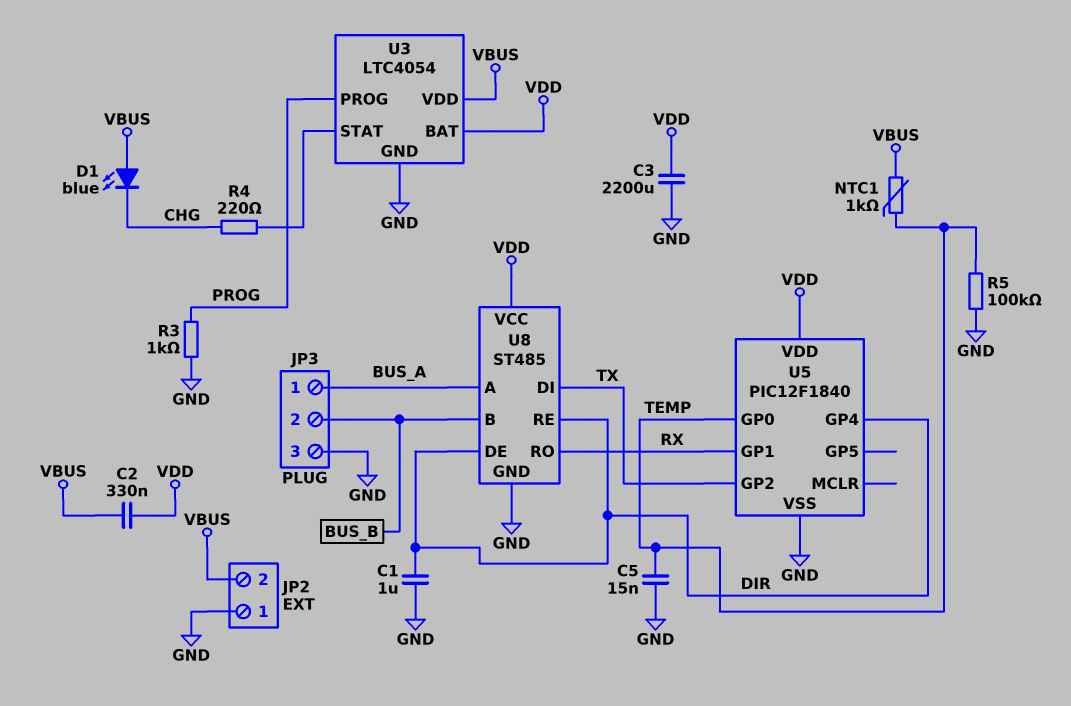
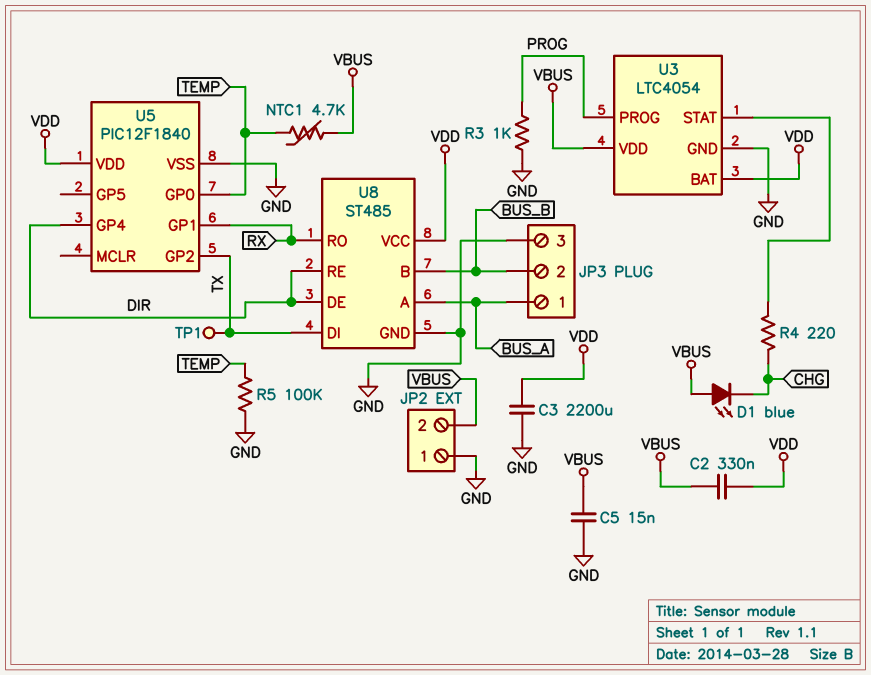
C1: 1uF (DIR, GND) -> none
C5: 15nF (GND, TEMP) -> 15nF (GND, VBUS)
NTC1: 1k (TEMP, VBUS) -> 4.7k (TEMP, VBUS)
TP1: none -> test point (TX)

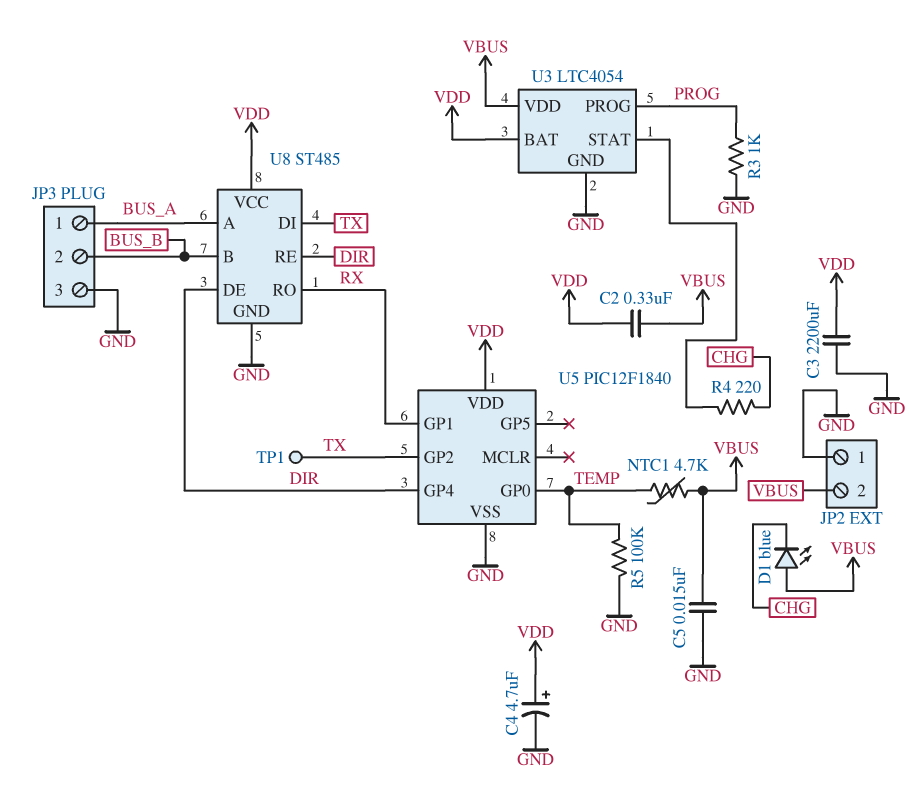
C4: none -> 4.7uF (plus VDD, minus GND)

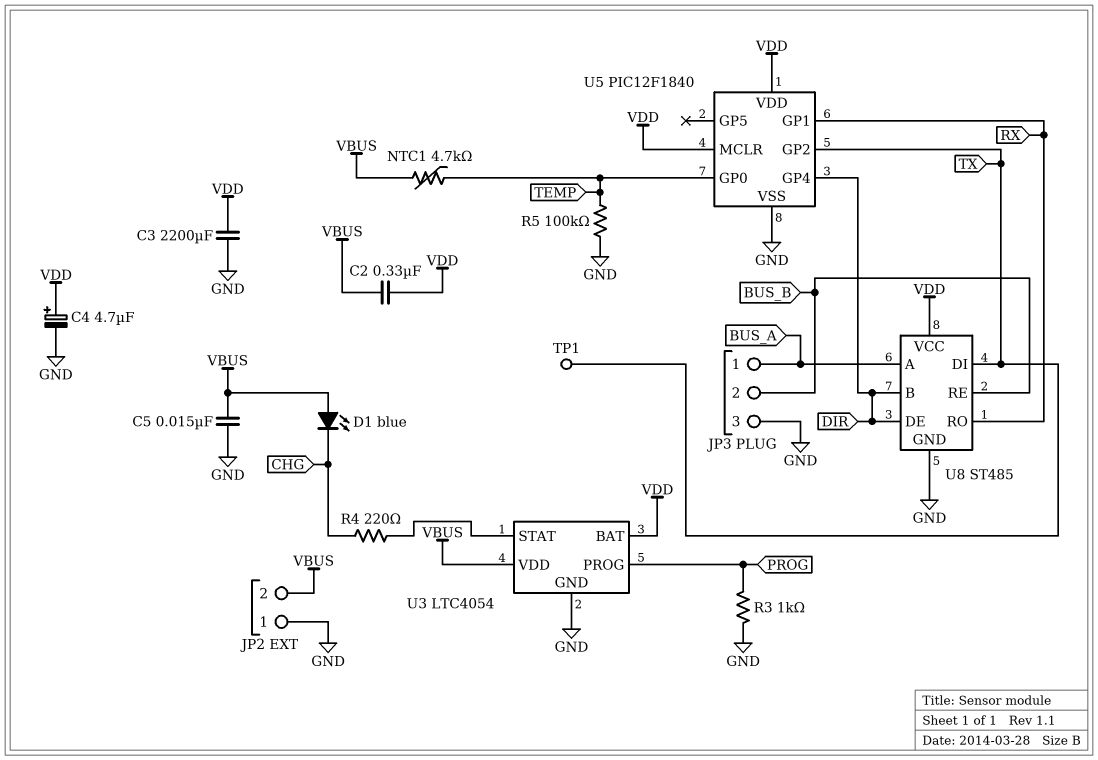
U5 pin MCLR: none -> VDD
U8 pin B: BUS_B -> DIR
U8 pin RE: DIR -> BUS_B

